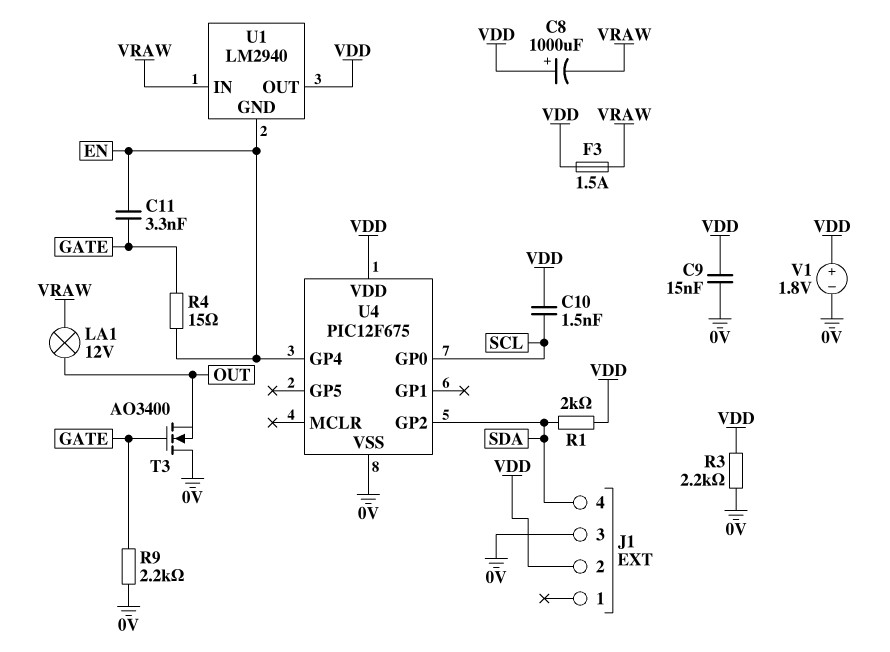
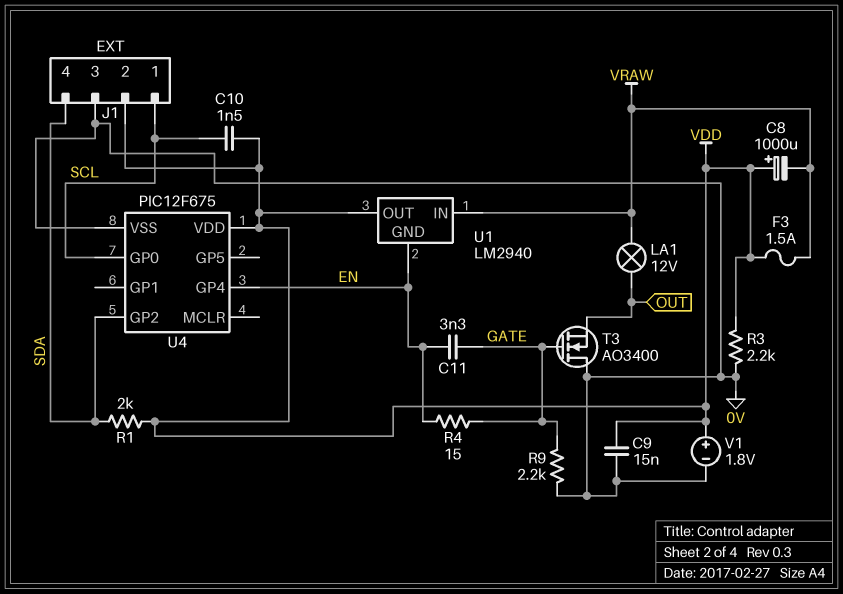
J1 pin 1: none -> SCL

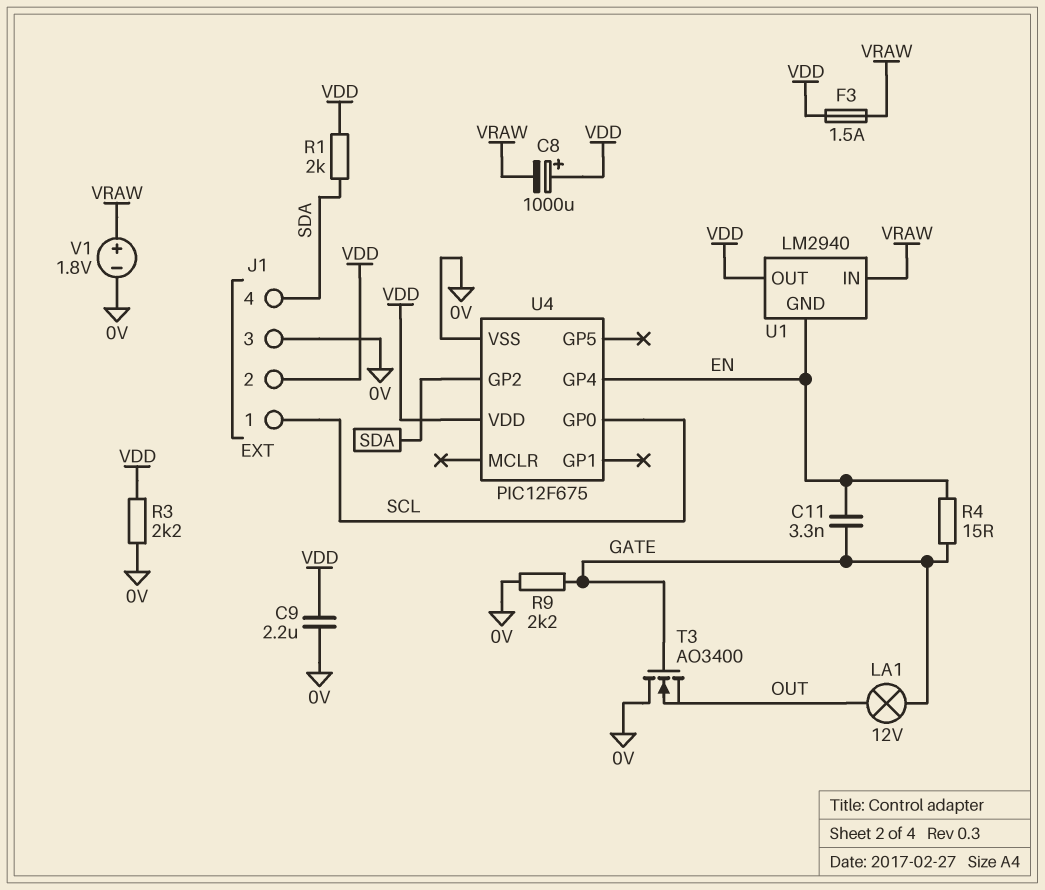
C9: 15nF (0V, VDD) -> 2.2uF (0V, VDD)
C10: 1.5nF (SCL, VDD) -> none
LA1: lamp 12V (OUT, VRAW) -> lamp 12V (GATE, OUT)
V1: 1.8V (plus VDD, minus 0V) -> 1.8V (plus VRAW, minus 0V)

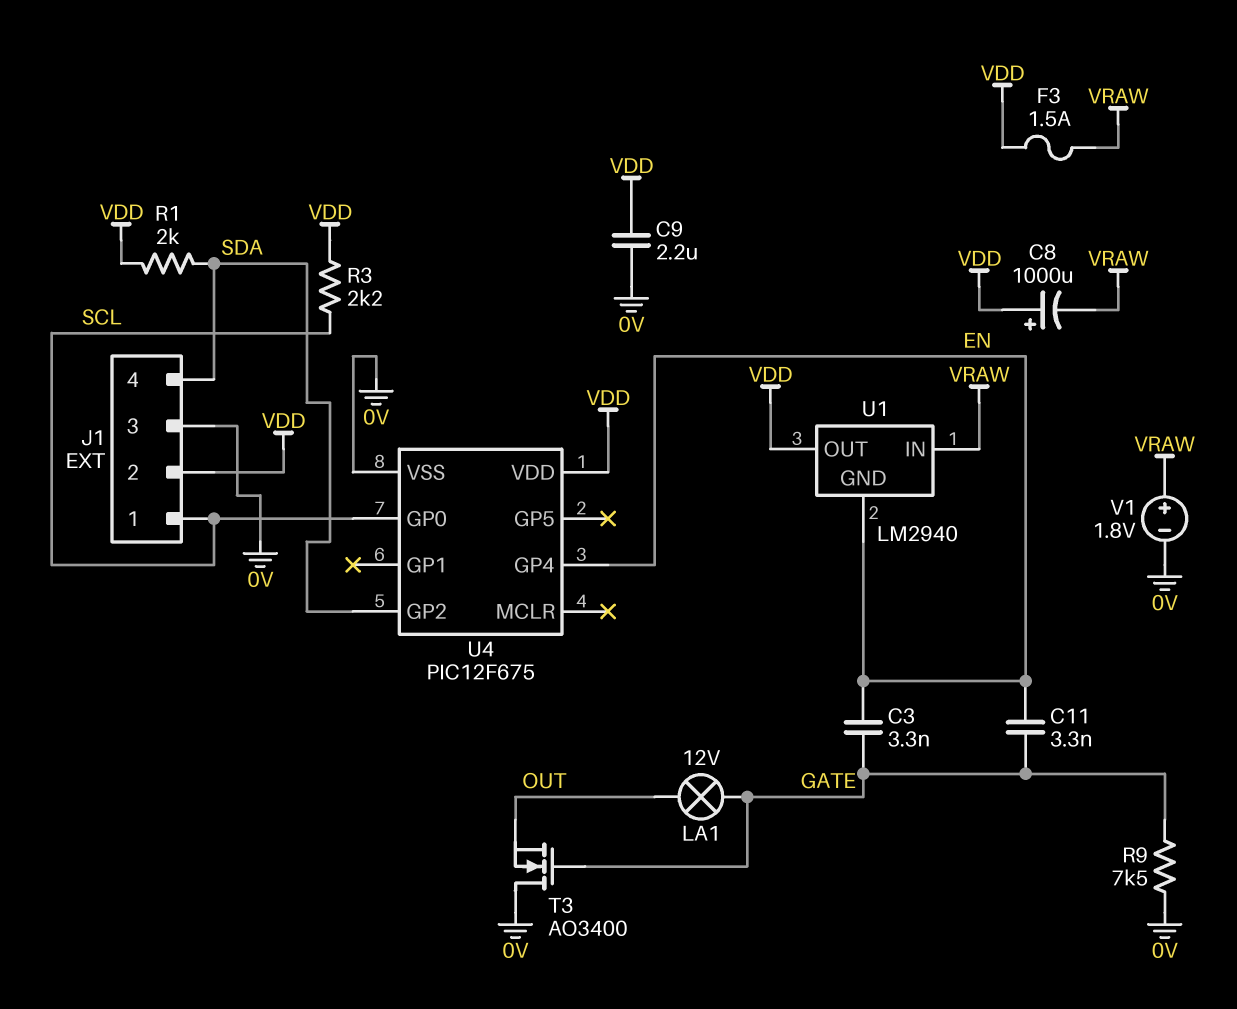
C3: none -> 3.3nF (EN, GATE)
R3: 2.2k (0V, VDD) -> 2.2k (SCL, VDD)
R4: 15 (EN, GATE) -> none
R9: 2.2k (0V, GATE) -> 7.5k (0V, GATE)

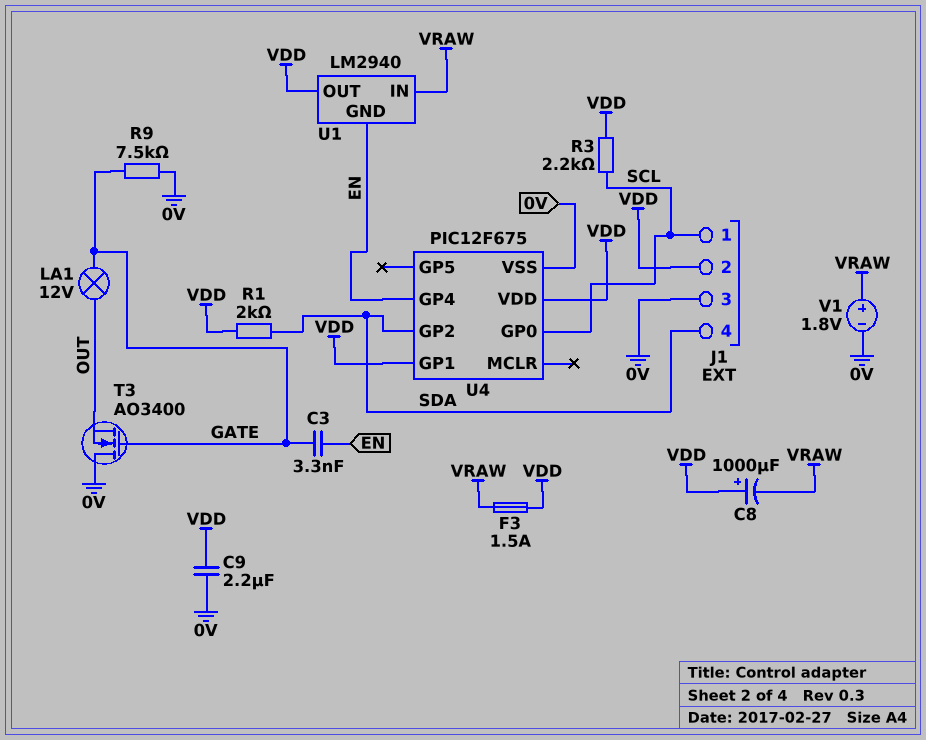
C11: 3.3nF (EN, GATE) -> none
U4 pin GP1: none -> VDD

